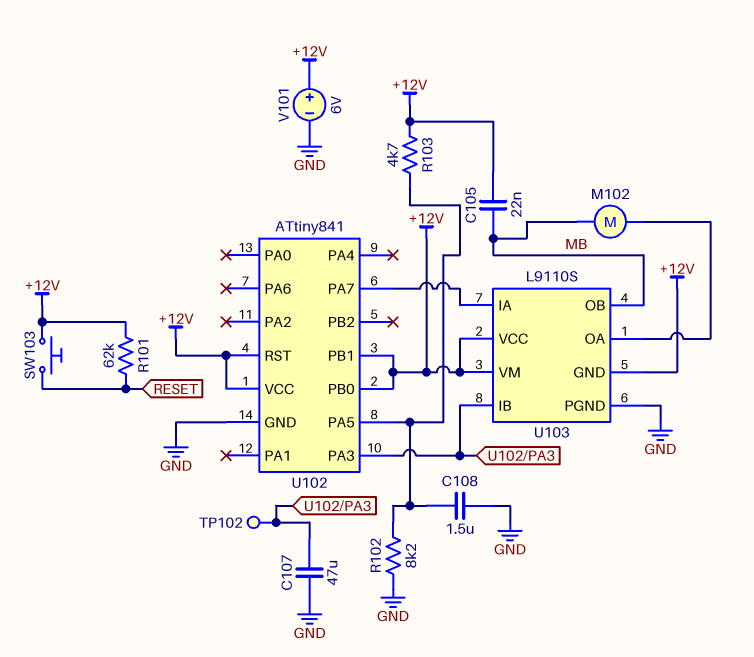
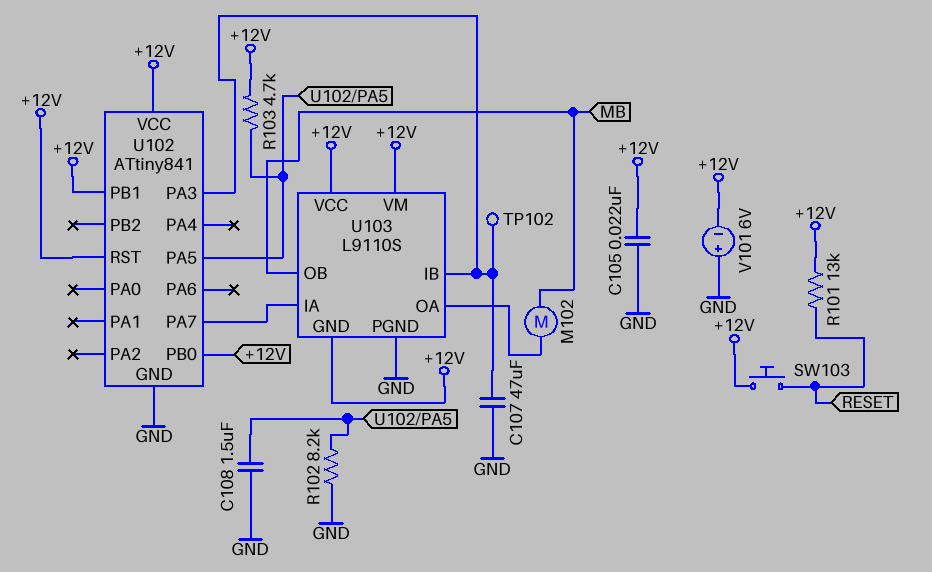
C105: 22nF (+12V, MB) -> 22nF (+12V, GND)
R101: 62k (+12V, RESET) -> 13k (+12V, RESET)
V101: 6V (plus +12V, minus GND) -> 6V (plus GND, minus +12V)

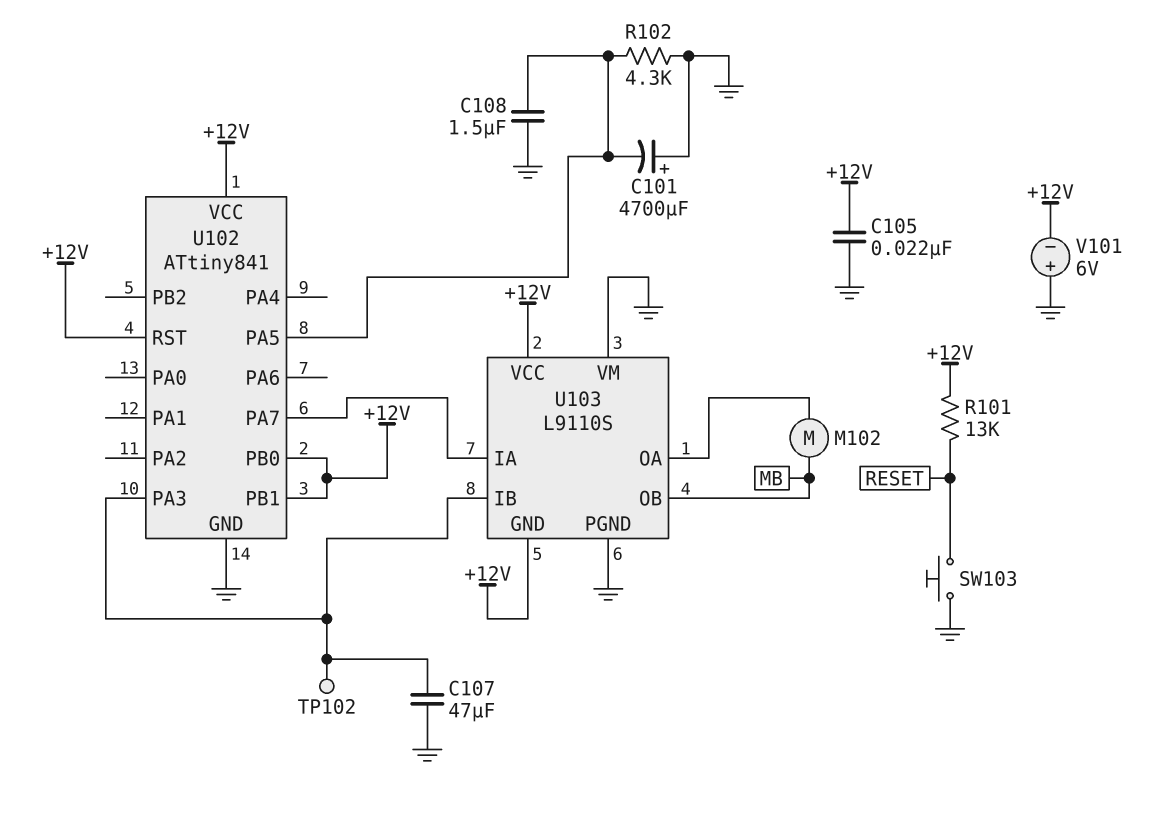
C101: none -> 4700uF (plus GND, minus U102/PA5)
R102: 8.2k (GND, U102/PA5) -> 4.3k (GND, U102/PA5)
R103: 4.7k (+12V, U102/PA5) -> none
SW103: button (+12V, RESET) -> button (GND, RESET)
U103 pin VM: +12V -> GND

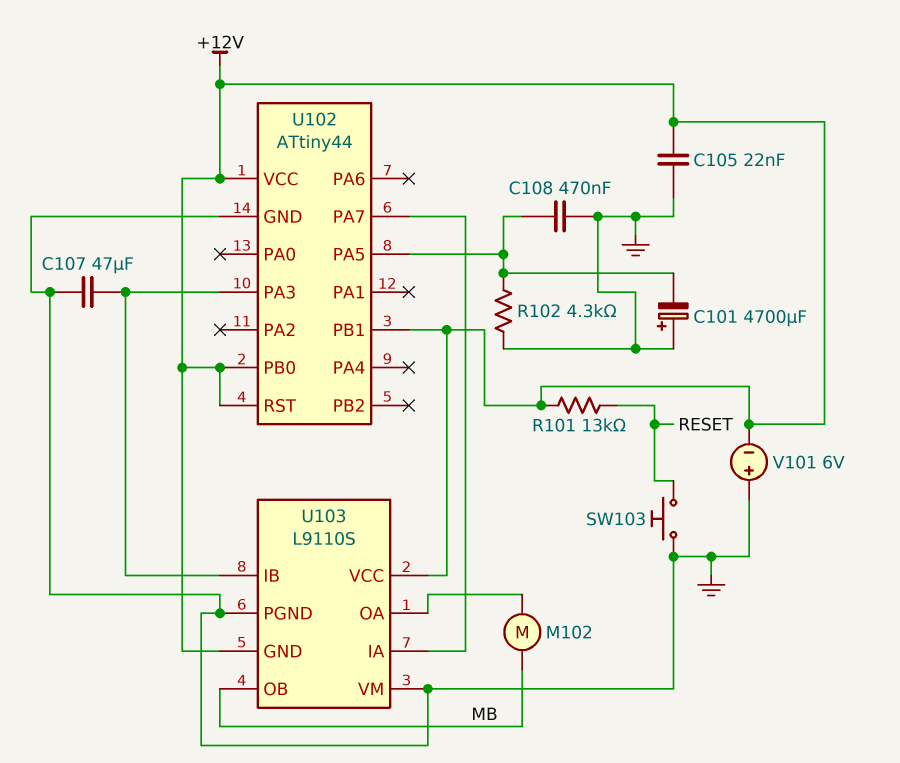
C108: 1.5uF (GND, U102/PA5) -> 470nF (GND, U102/PA5)
TP102: test point (U102/PA3) -> none
U102: ATtiny841 -> ATtiny44

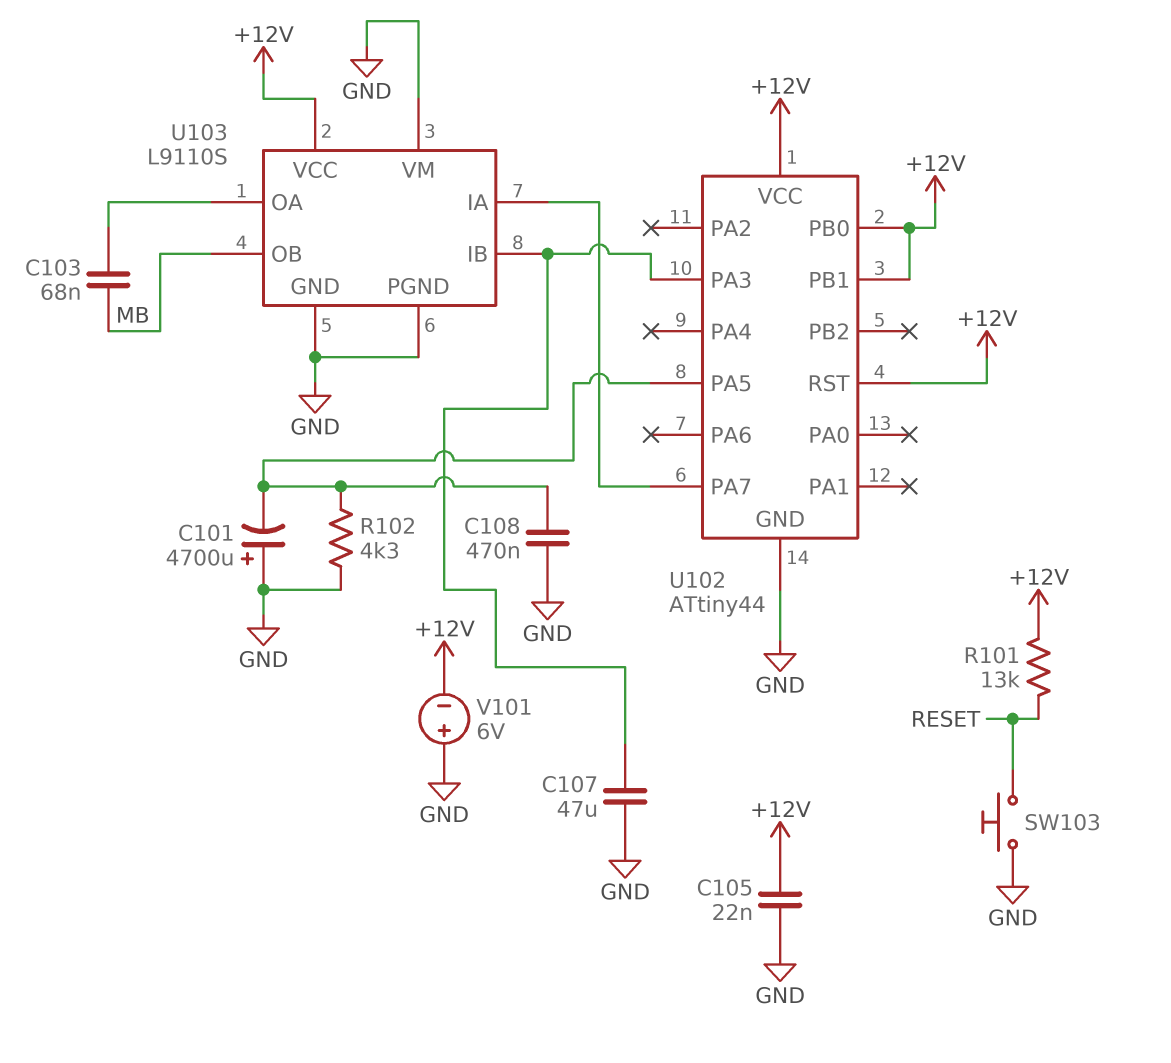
C103: none -> 68nF (MB, U103/OA)
M102: motor (MB, U103/OA) -> none
U103 pin GND: +12V -> GND

